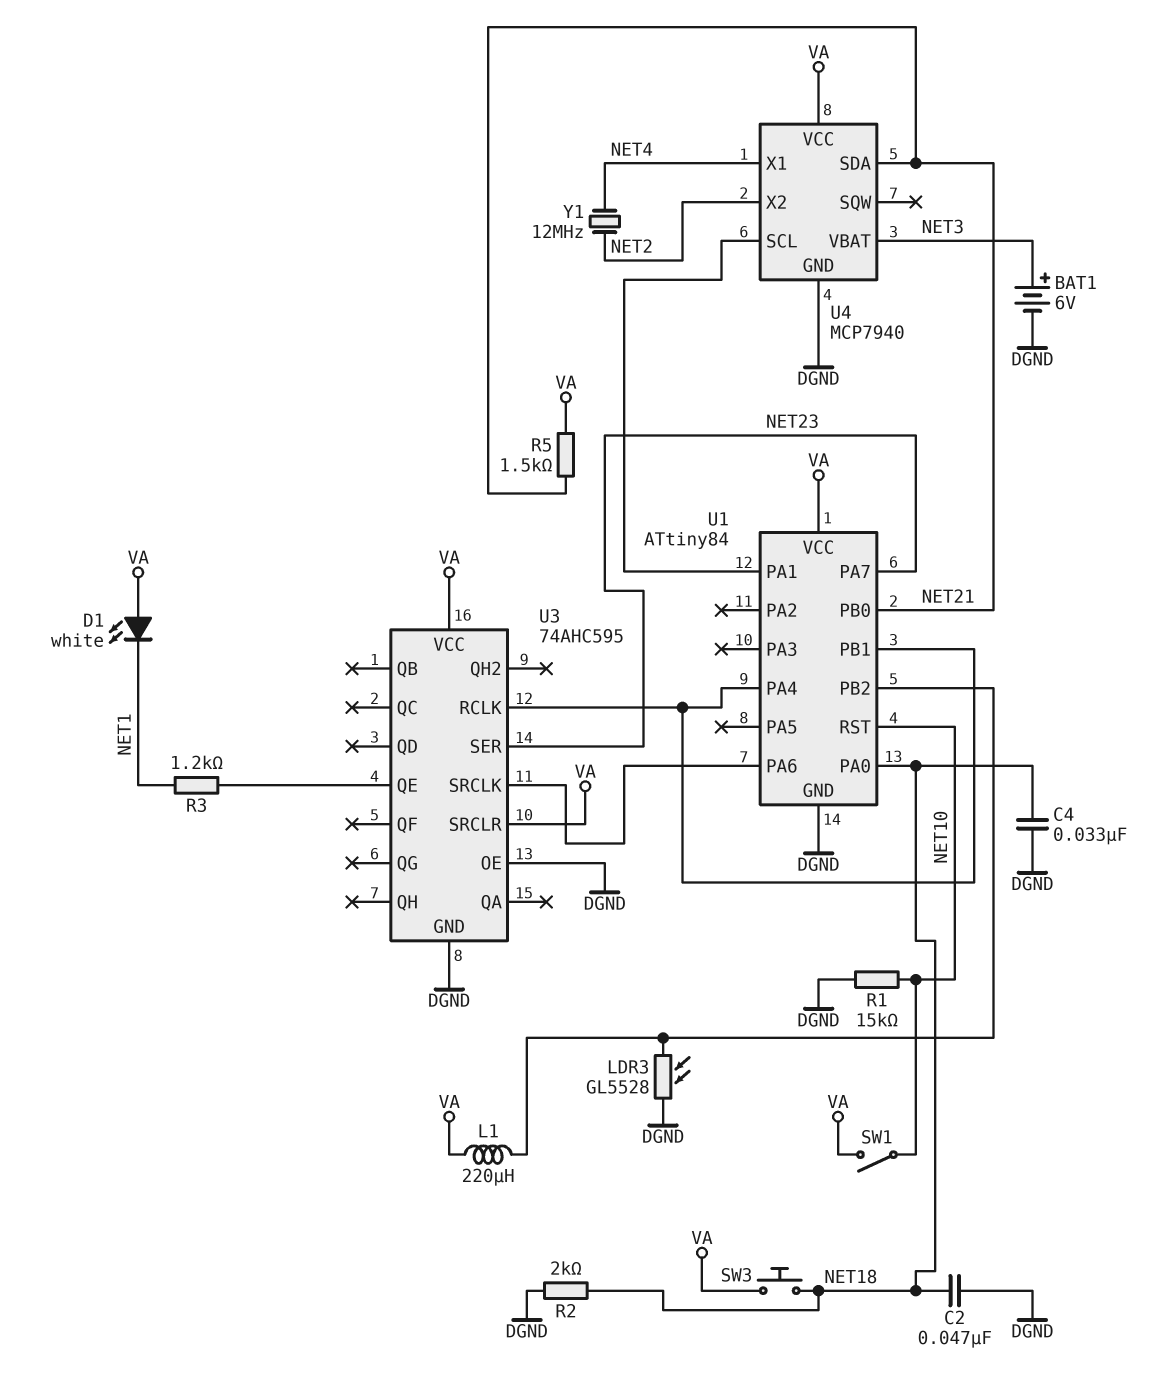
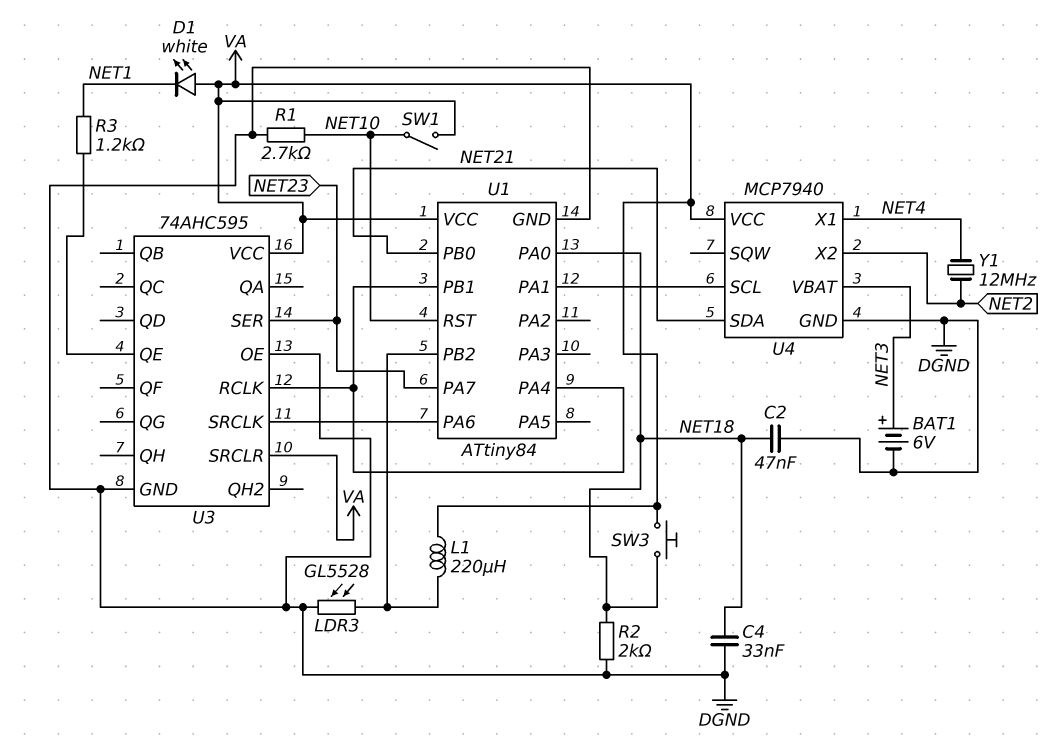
R1: 15k (DGND, NET10) -> 2.7k (DGND, NET10)
R5: 1.5k (NET21, VA) -> none

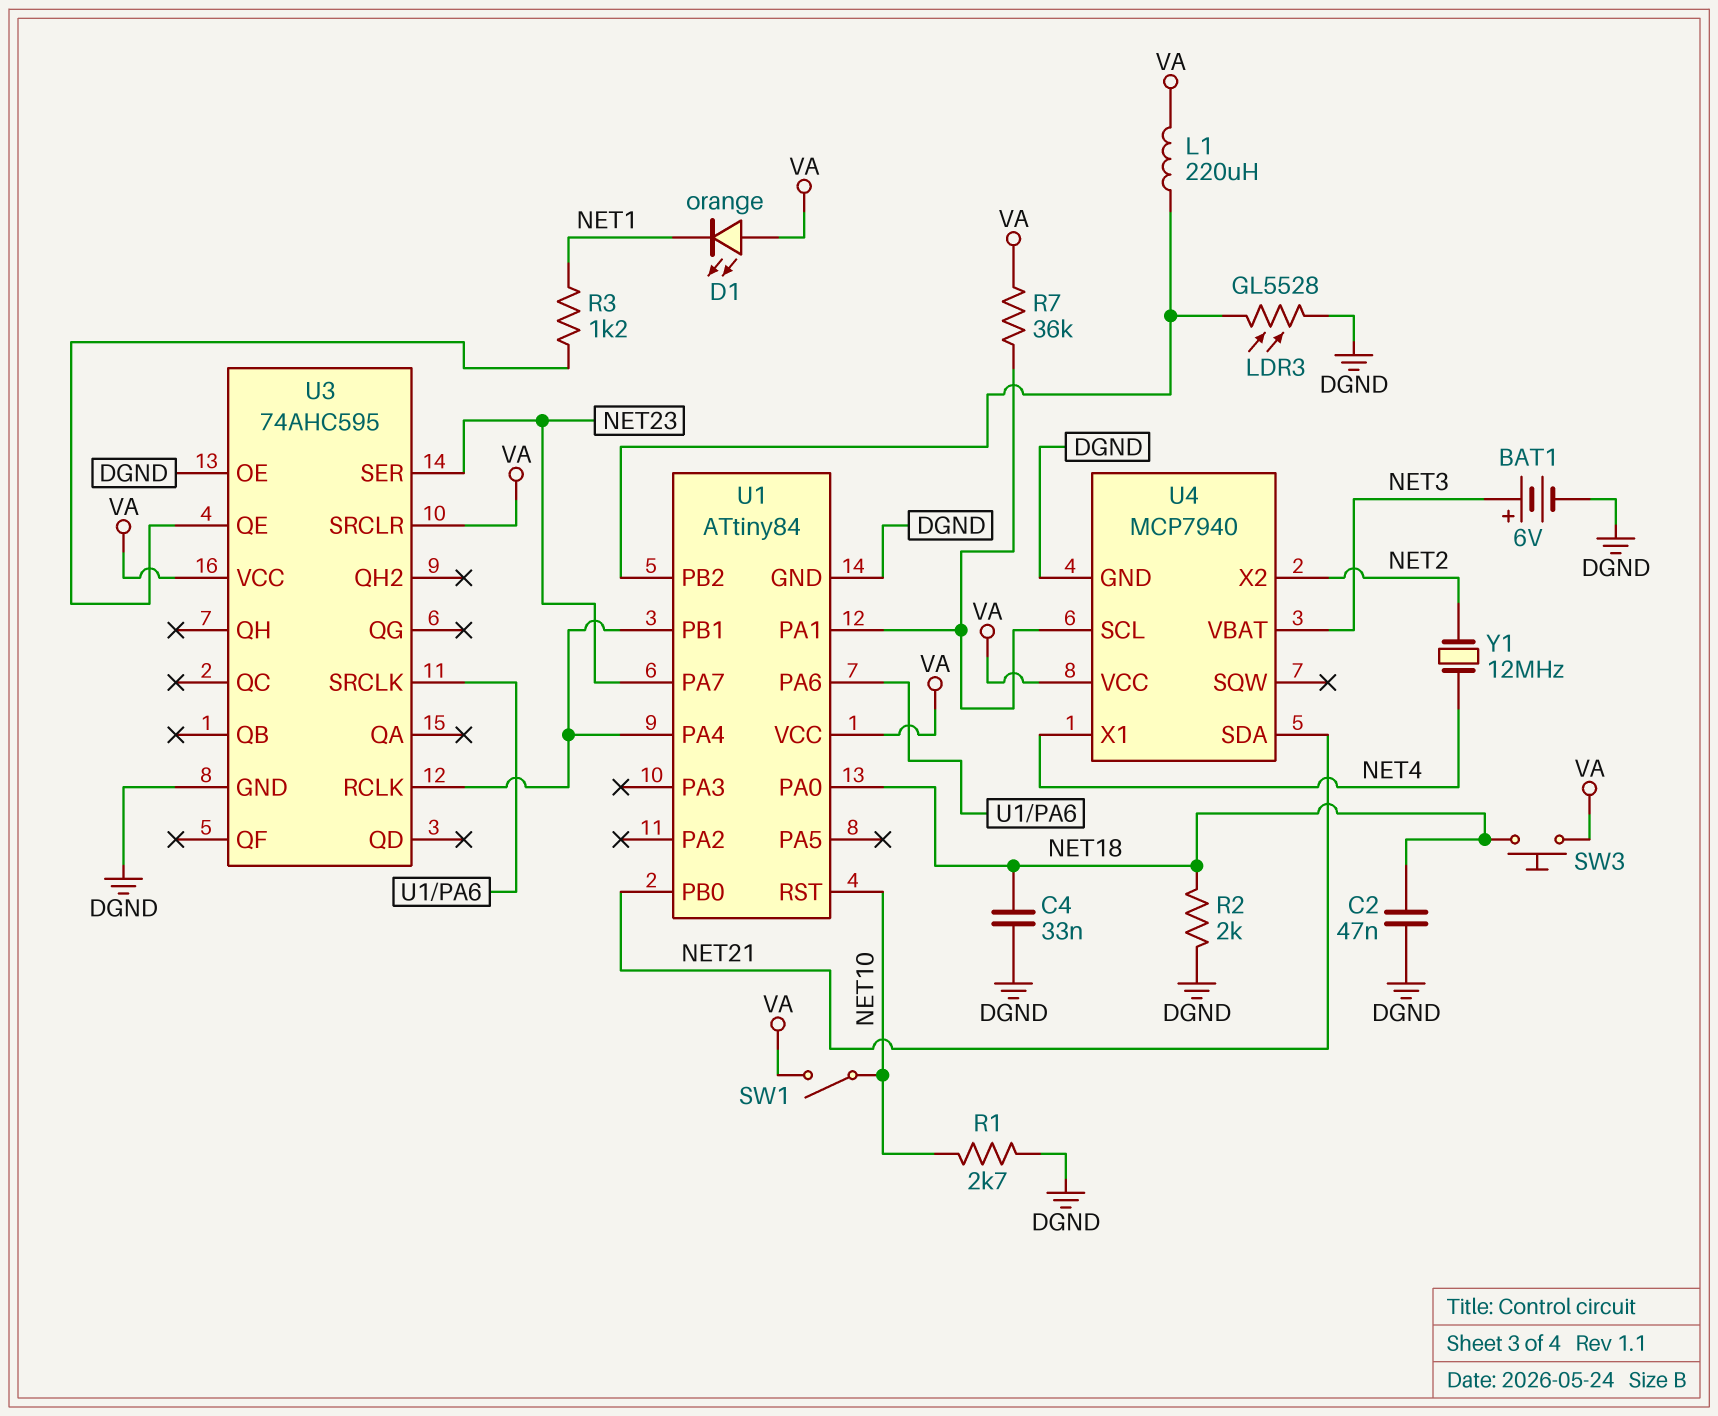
D1: LED white (A VA, K NET1) -> LED orange (A VA, K NET1)
R7: none -> 36k (U1/PA1, VA)

